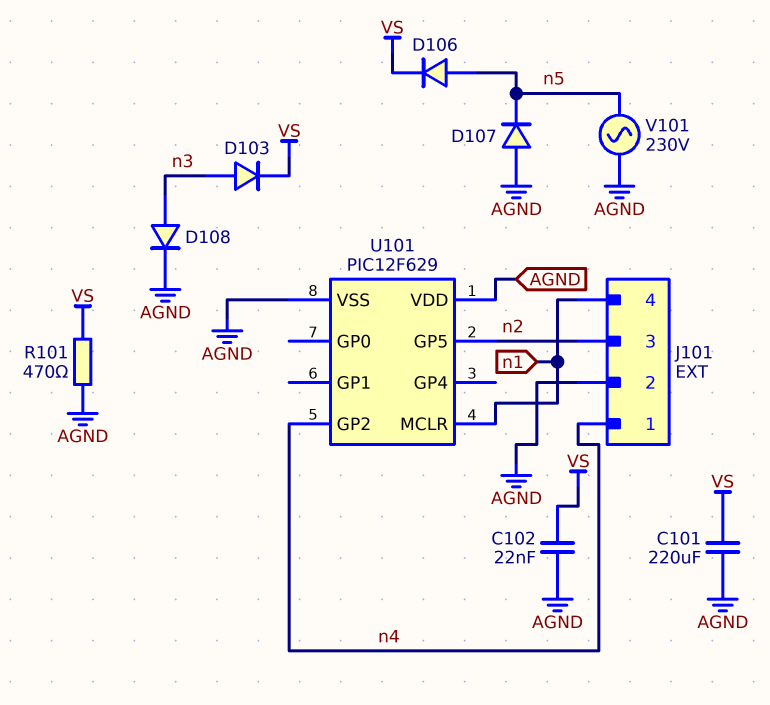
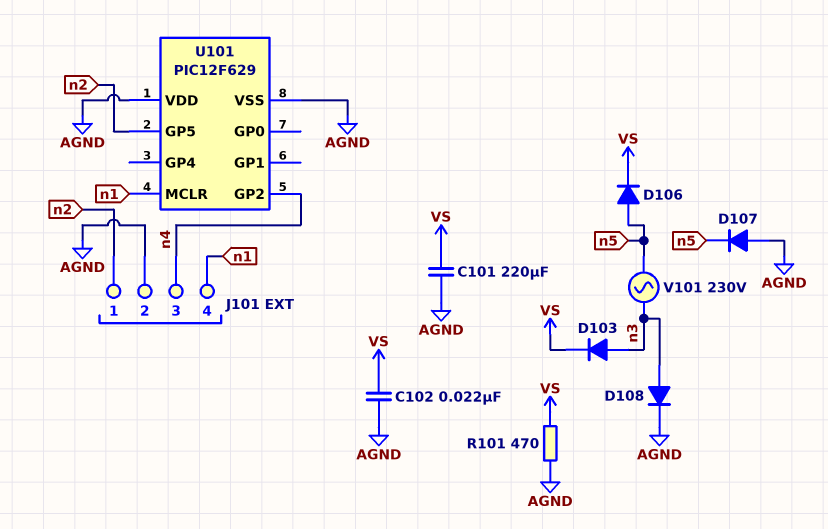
J101 pin 1: n4 -> n2
J101 pin 3: n2 -> n4
V101: AC 230V (AGND, n5) -> AC 230V (n3, n5)

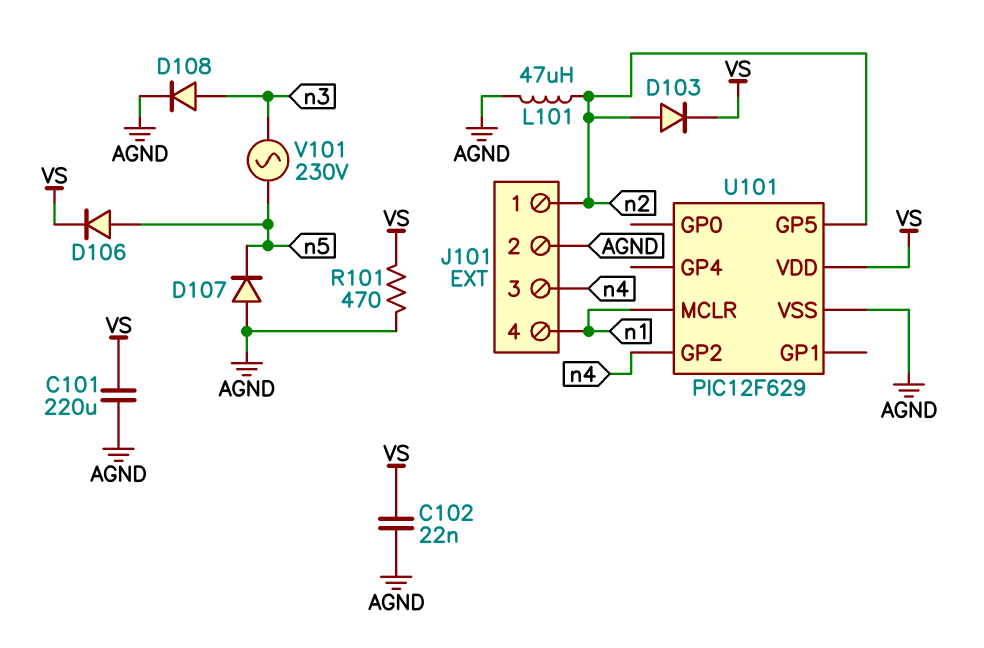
D103: diode (A n3, K VS) -> diode (A n2, K VS)
L101: none -> 47uH (AGND, n2)
U101 pin VDD: AGND -> VS

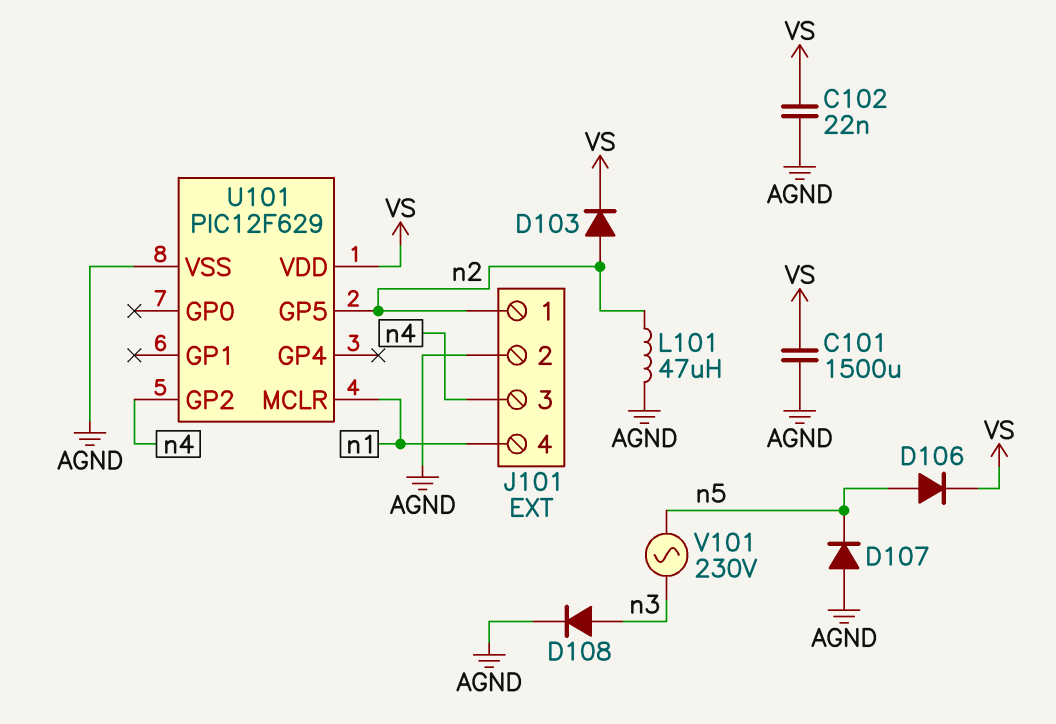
C101: 220uF (AGND, VS) -> 1500uF (AGND, VS)
R101: 470 (AGND, VS) -> none

